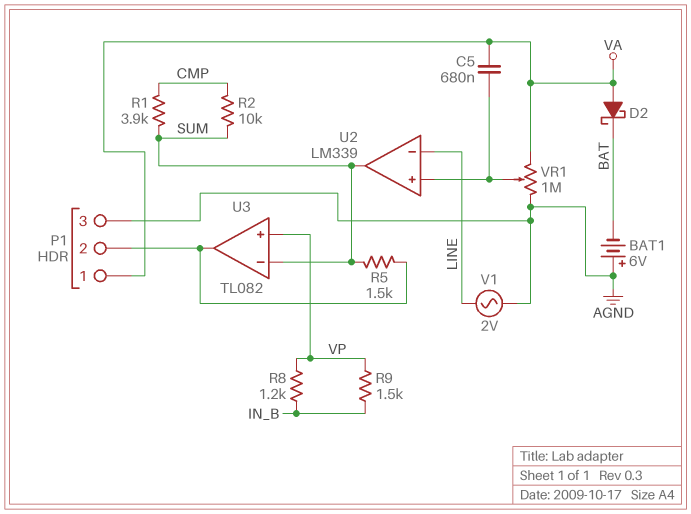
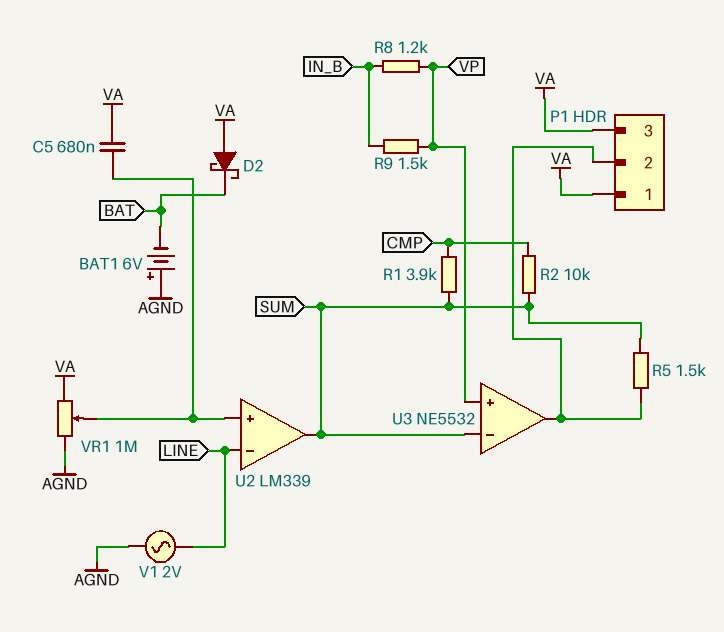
P1 pin 3: AGND -> VA
U3: TL082 -> NE5532

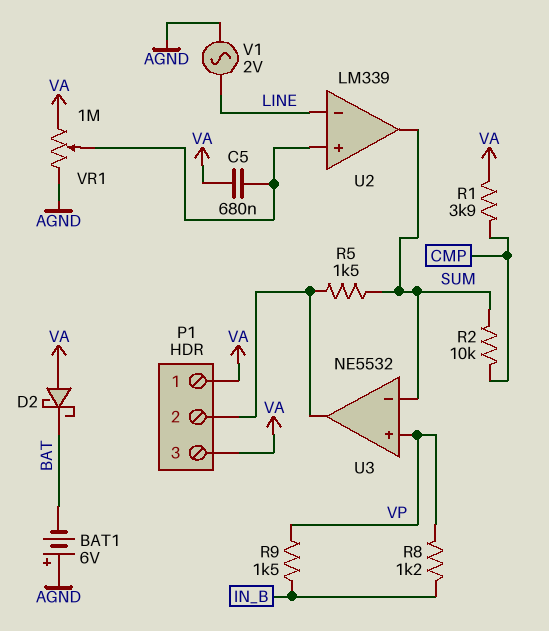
R1: 3.9k (CMP, SUM) -> 3.9k (CMP, VA)

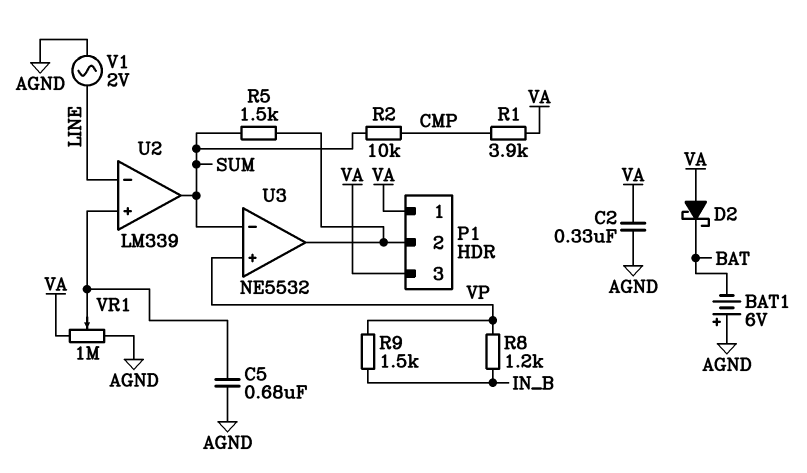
C2: none -> 330nF (AGND, VA)
C5: 680nF (U2/in+, VA) -> 680nF (AGND, U2/in+)

